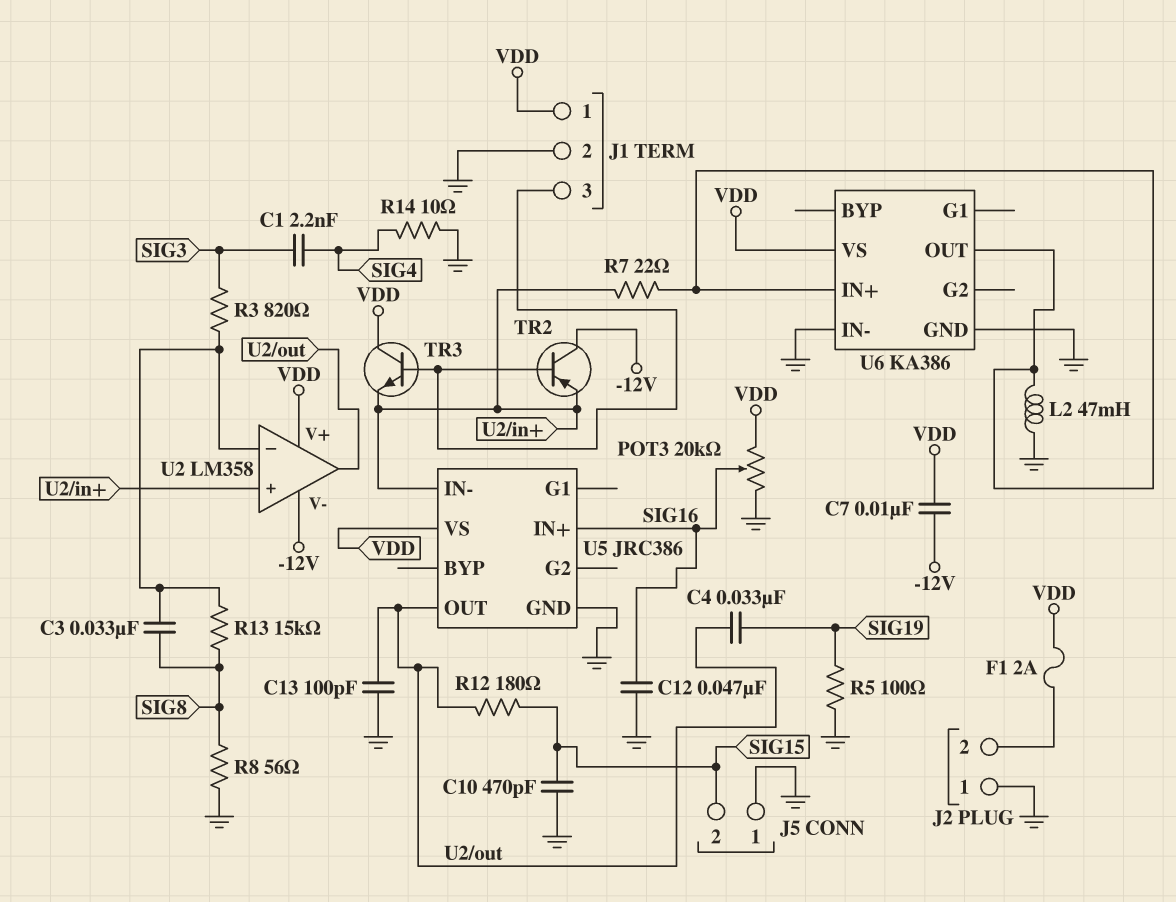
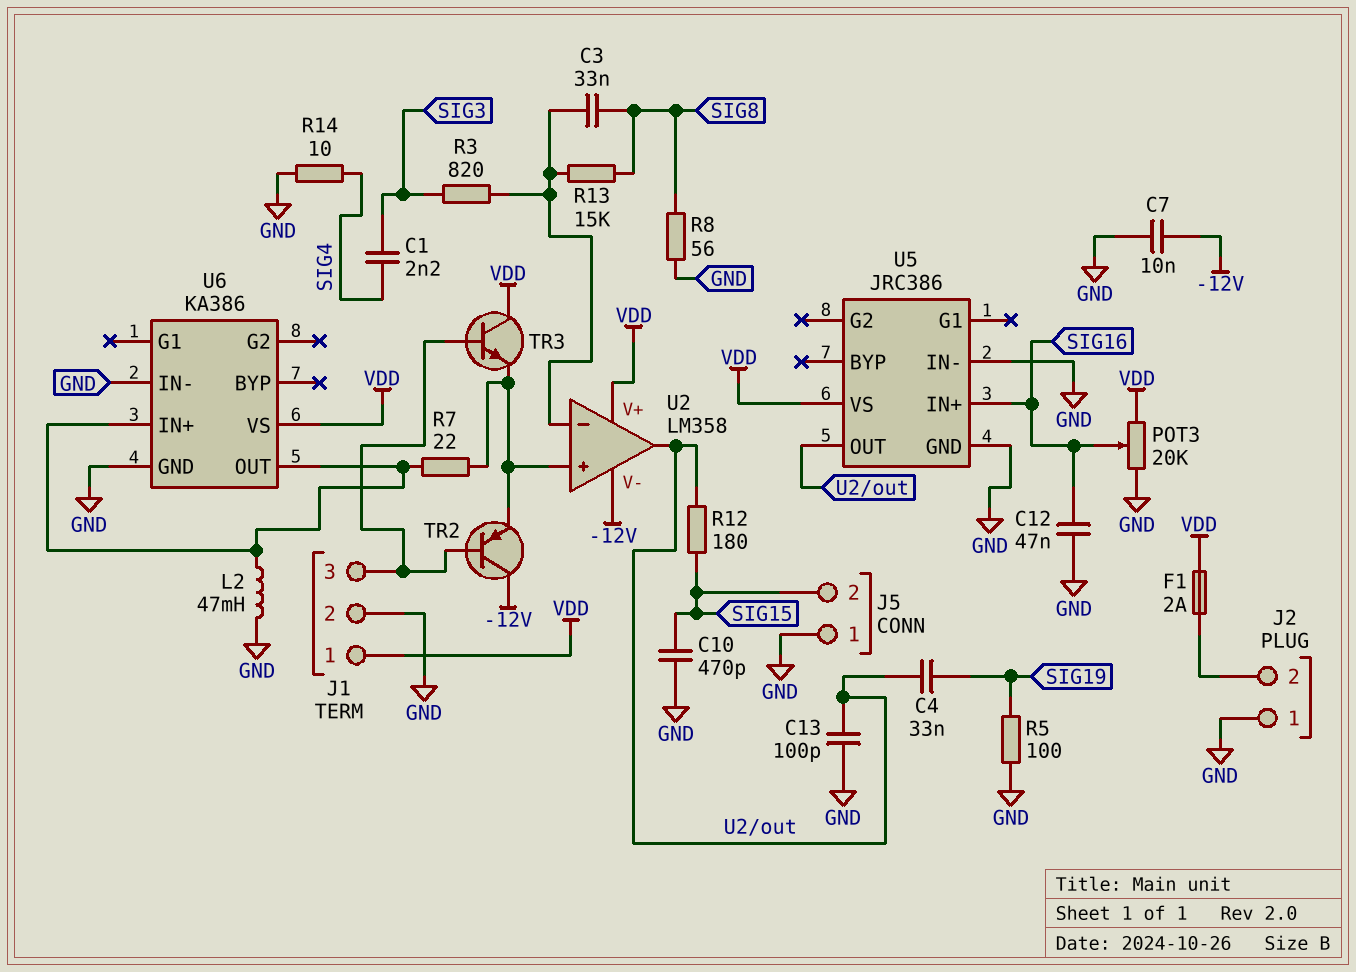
C7: 10nF (-12V, VDD) -> 10nF (-12V, GND)
U5 pin IN-: U2/in+ -> GND

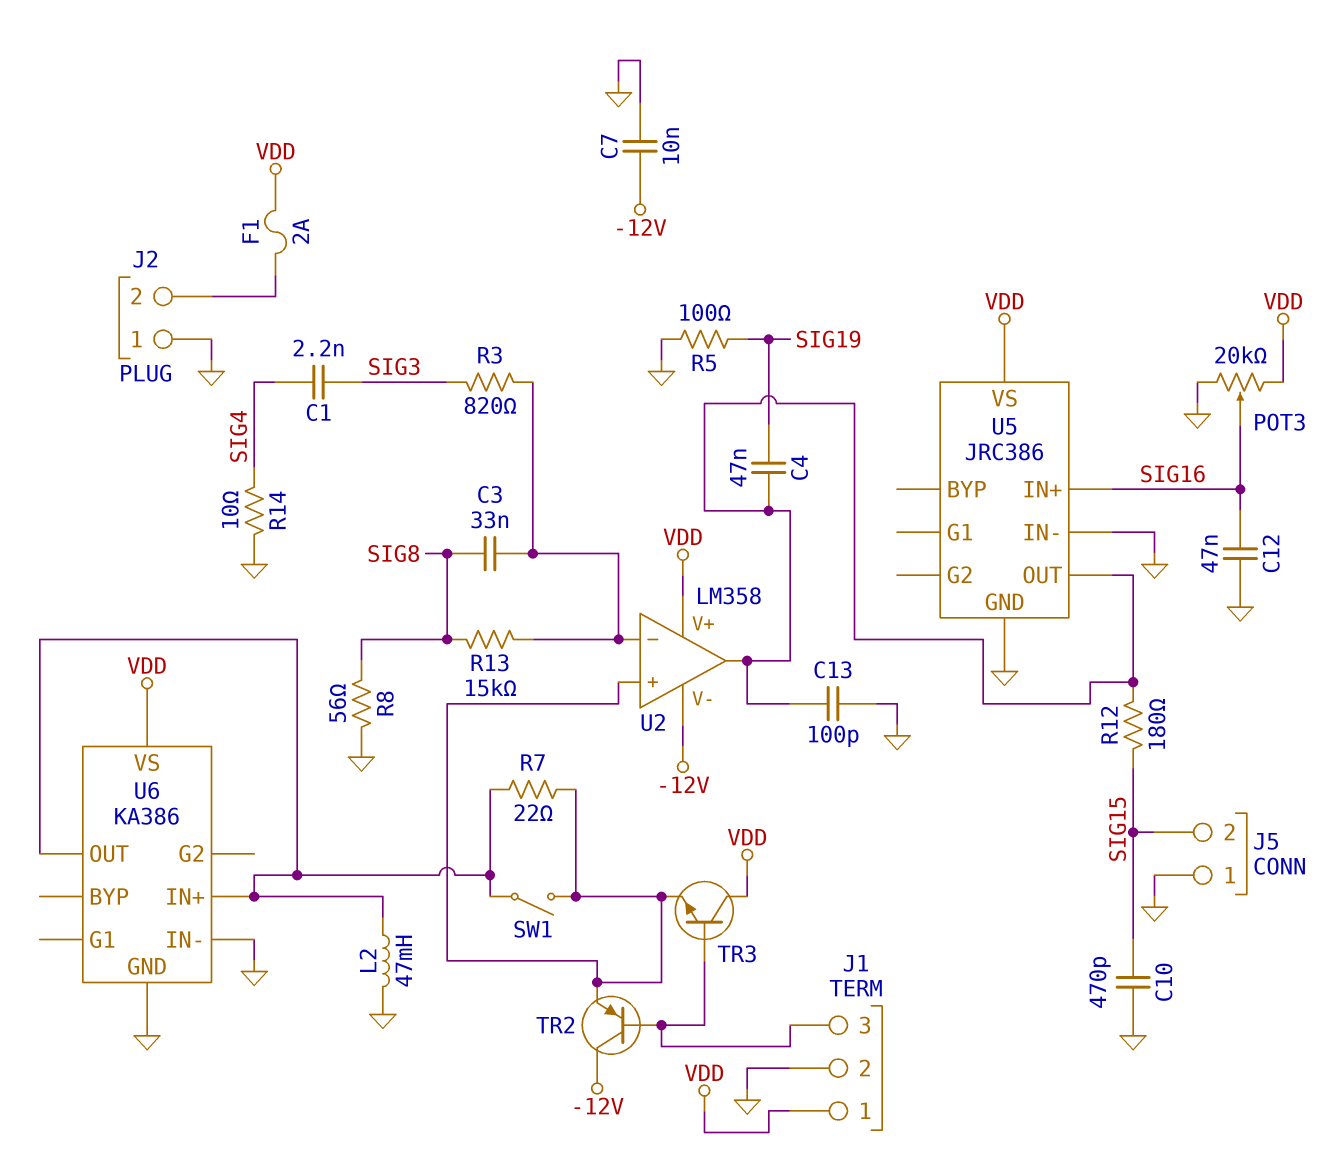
C4: 33nF (SIG19, U2/out) -> 47nF (SIG19, U2/out)
SW1: none -> switch (U2/in+, U6/IN+)

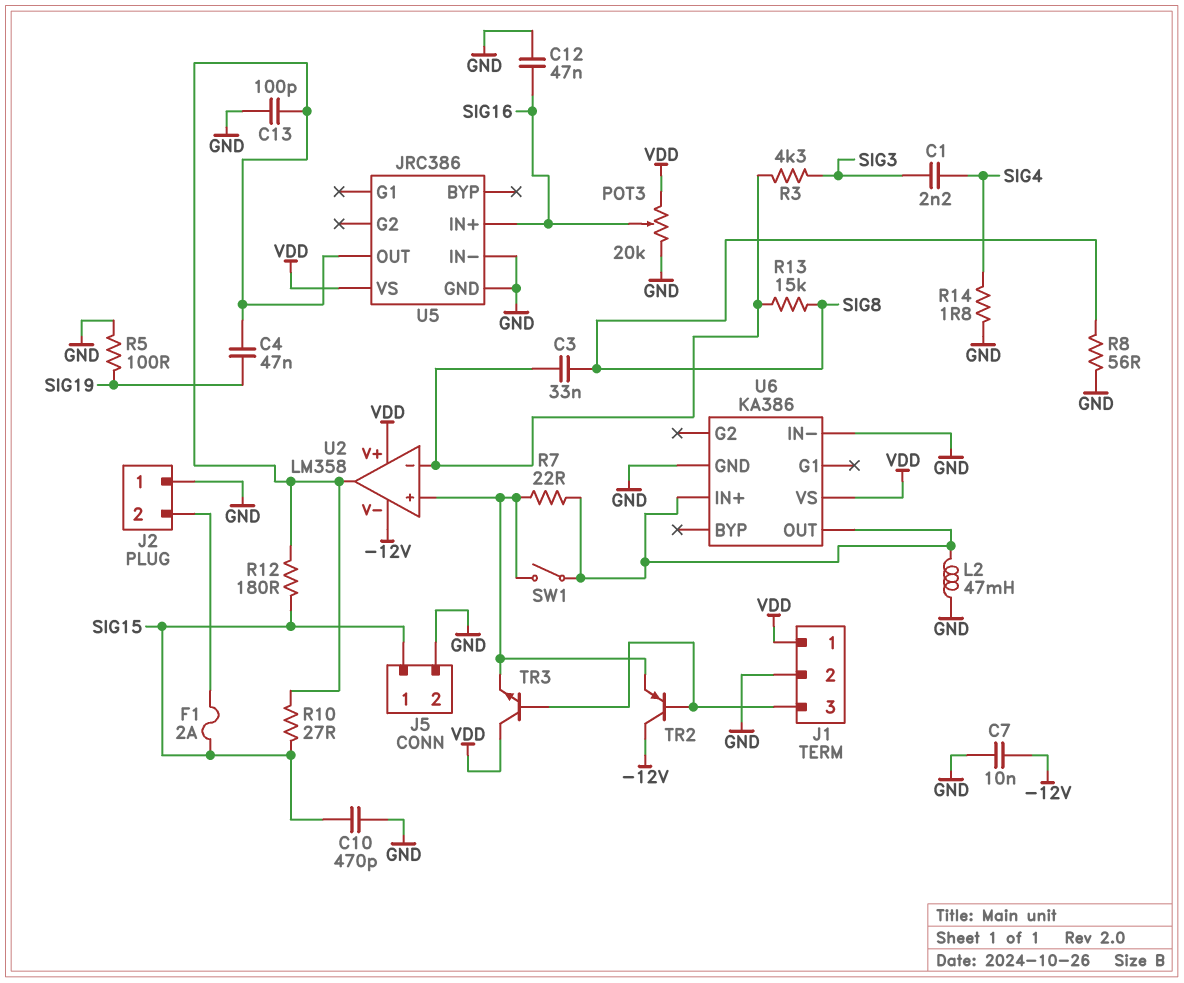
F1: 2A (J2/2, VDD) -> 2A (J2/2, SIG15)
J5 pin 1: GND -> SIG15
J5 pin 2: SIG15 -> GND
R3: 820 (SIG3, U2/in-) -> 4.3k (SIG3, U2/in-)
R10: none -> 27 (SIG15, U2/out)
R14: 10 (GND, SIG4) -> 1.8 (GND, SIG4)

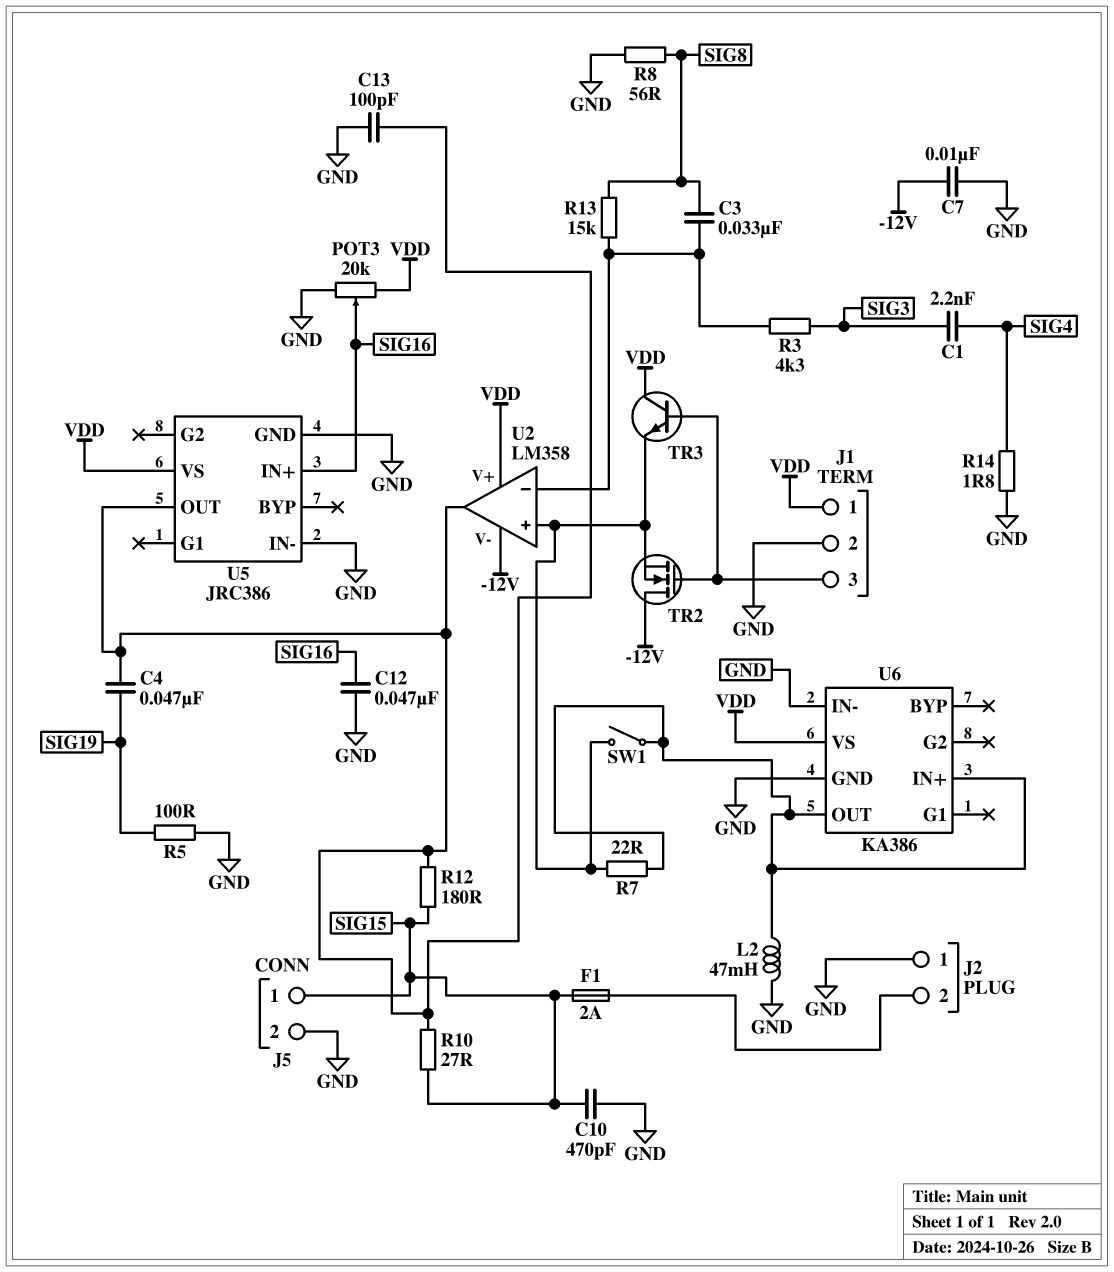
TR2: PNP (B J1/3, C -12V, E U2/in+) -> NMOS (G J1/3, D -12V, S U2/in+)

